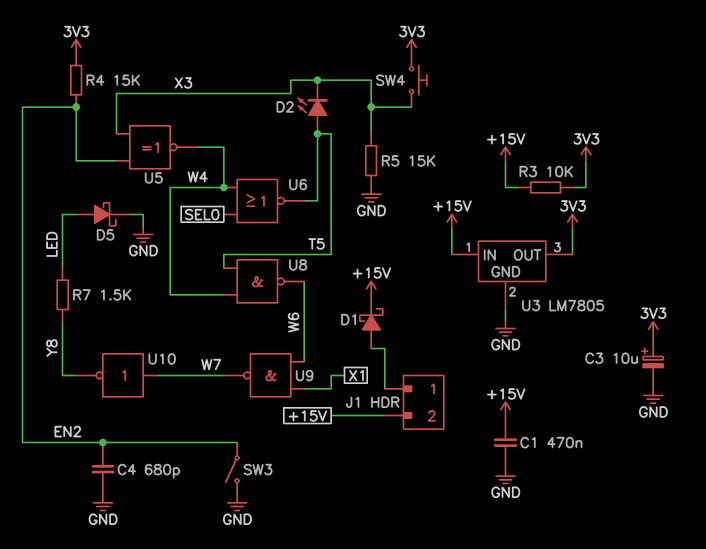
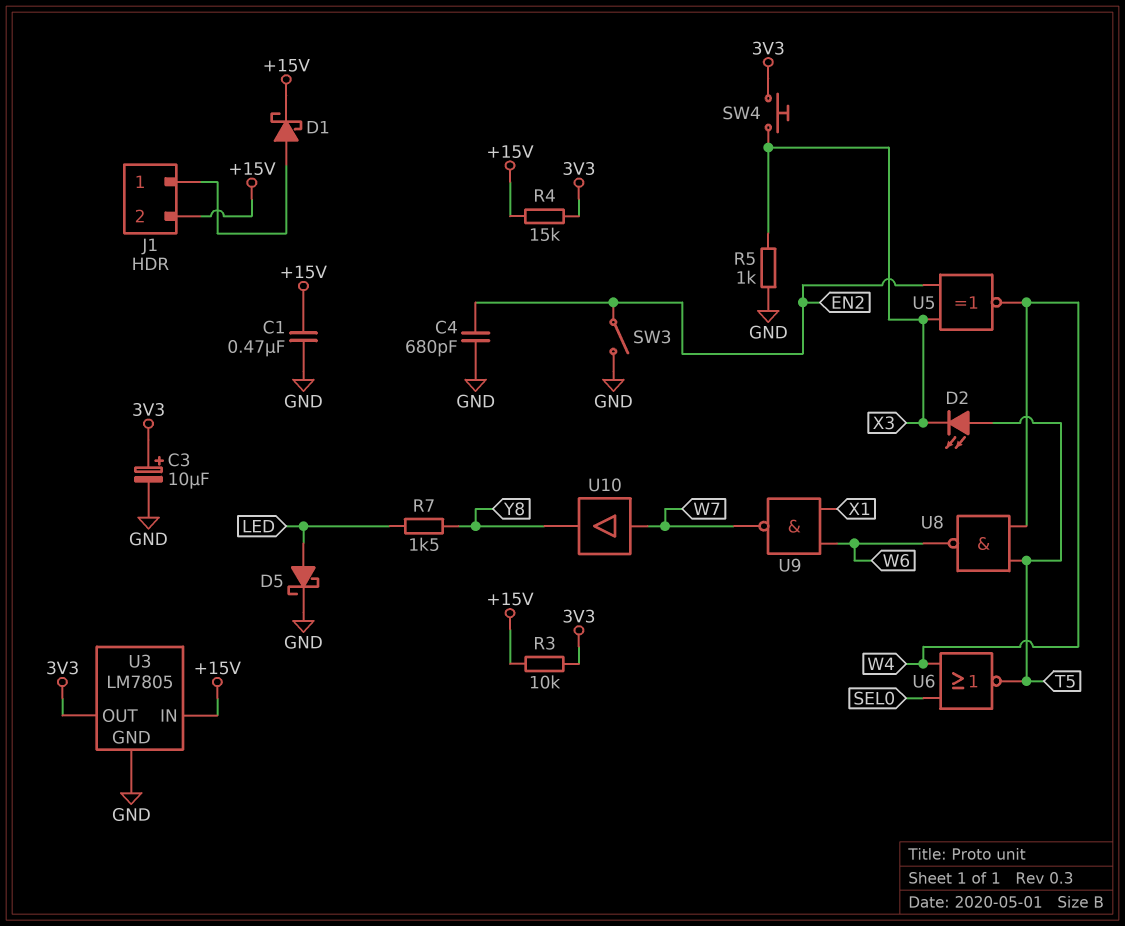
R4: 15k (3V3, EN2) -> 15k (+15V, 3V3)
R5: 15k (GND, X3) -> 1k (GND, X3)
U10: NOT (in W7, out Y8) -> buffer (in W7, out Y8)

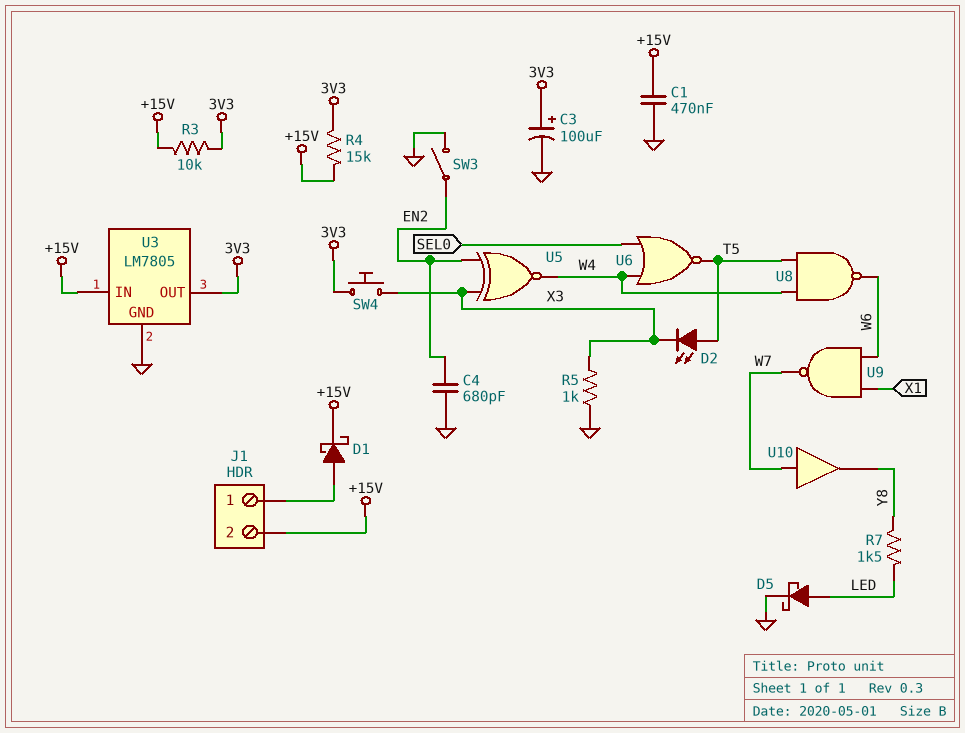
C3: 10uF (plus 3V3, minus GND) -> 100uF (plus 3V3, minus GND)

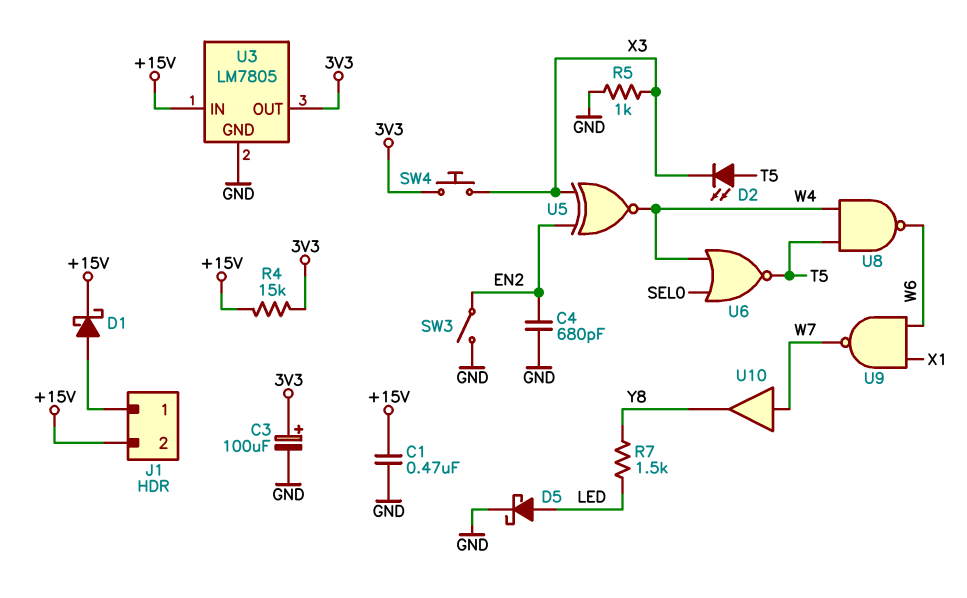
R3: 10k (+15V, 3V3) -> none

